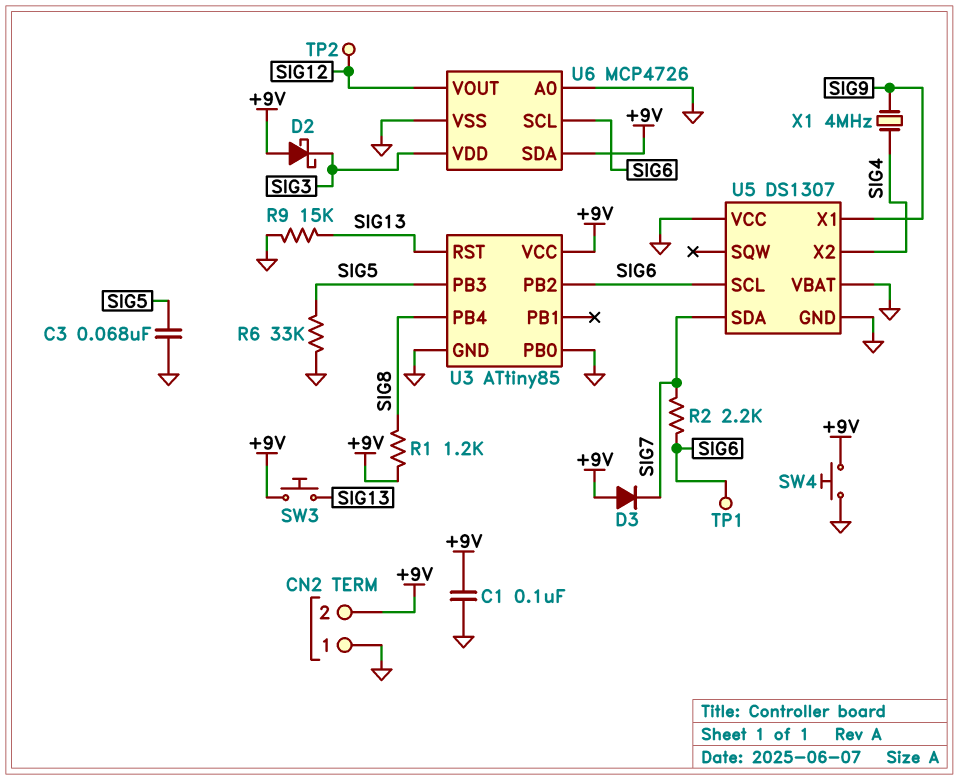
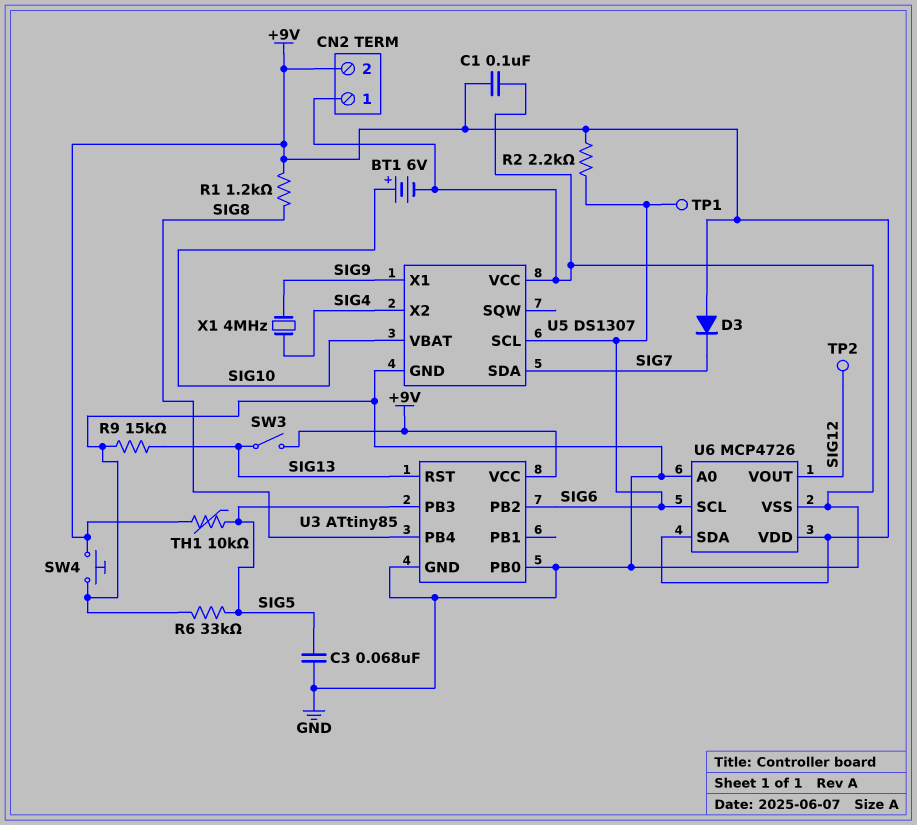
BT1: none -> 6V (plus SIG10, minus GND)
D2: schottky (A +9V, K SIG3) -> none
R2: 2.2k (SIG6, SIG7) -> 2.2k (+9V, SIG6)
SW3: button (+9V, SIG13) -> switch (+9V, SIG13)
TH1: none -> 10k (+9V, SIG5)
U5 pin VBAT: GND -> SIG10
U6 pin VDD: SIG3 -> +9V

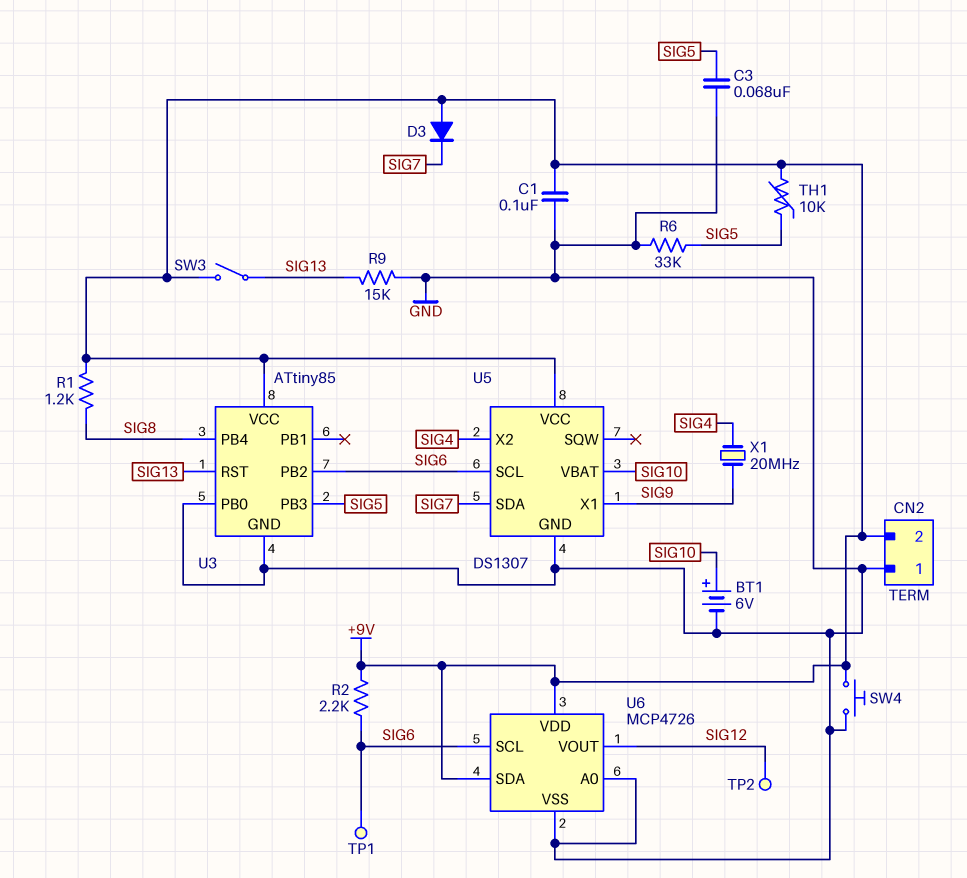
U5 pin VCC: GND -> +9V
X1: 4MHz (SIG4, SIG9) -> 20MHz (SIG4, SIG9)

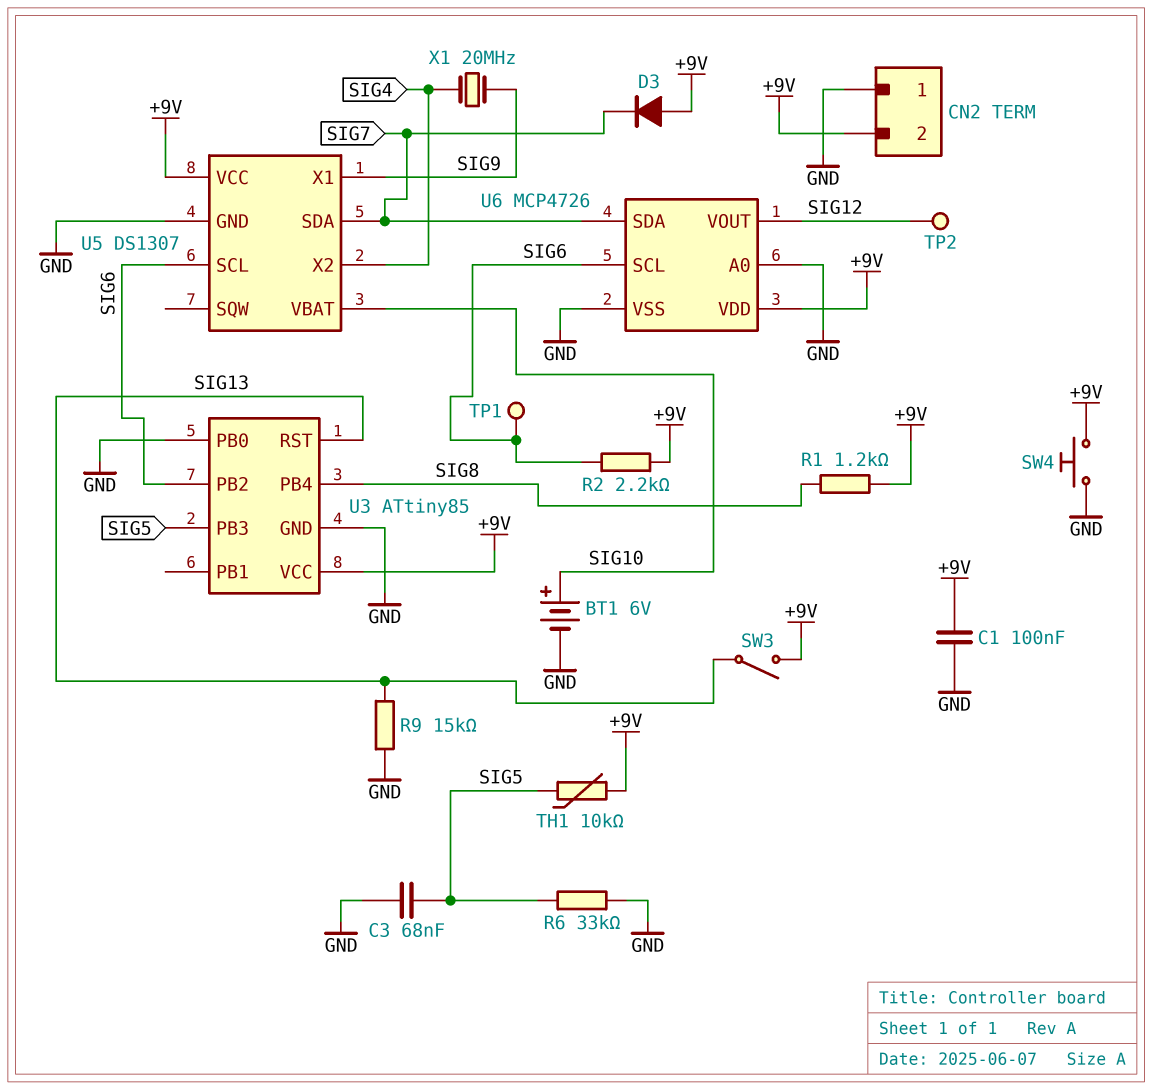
U6 pin SDA: +9V -> SIG7

